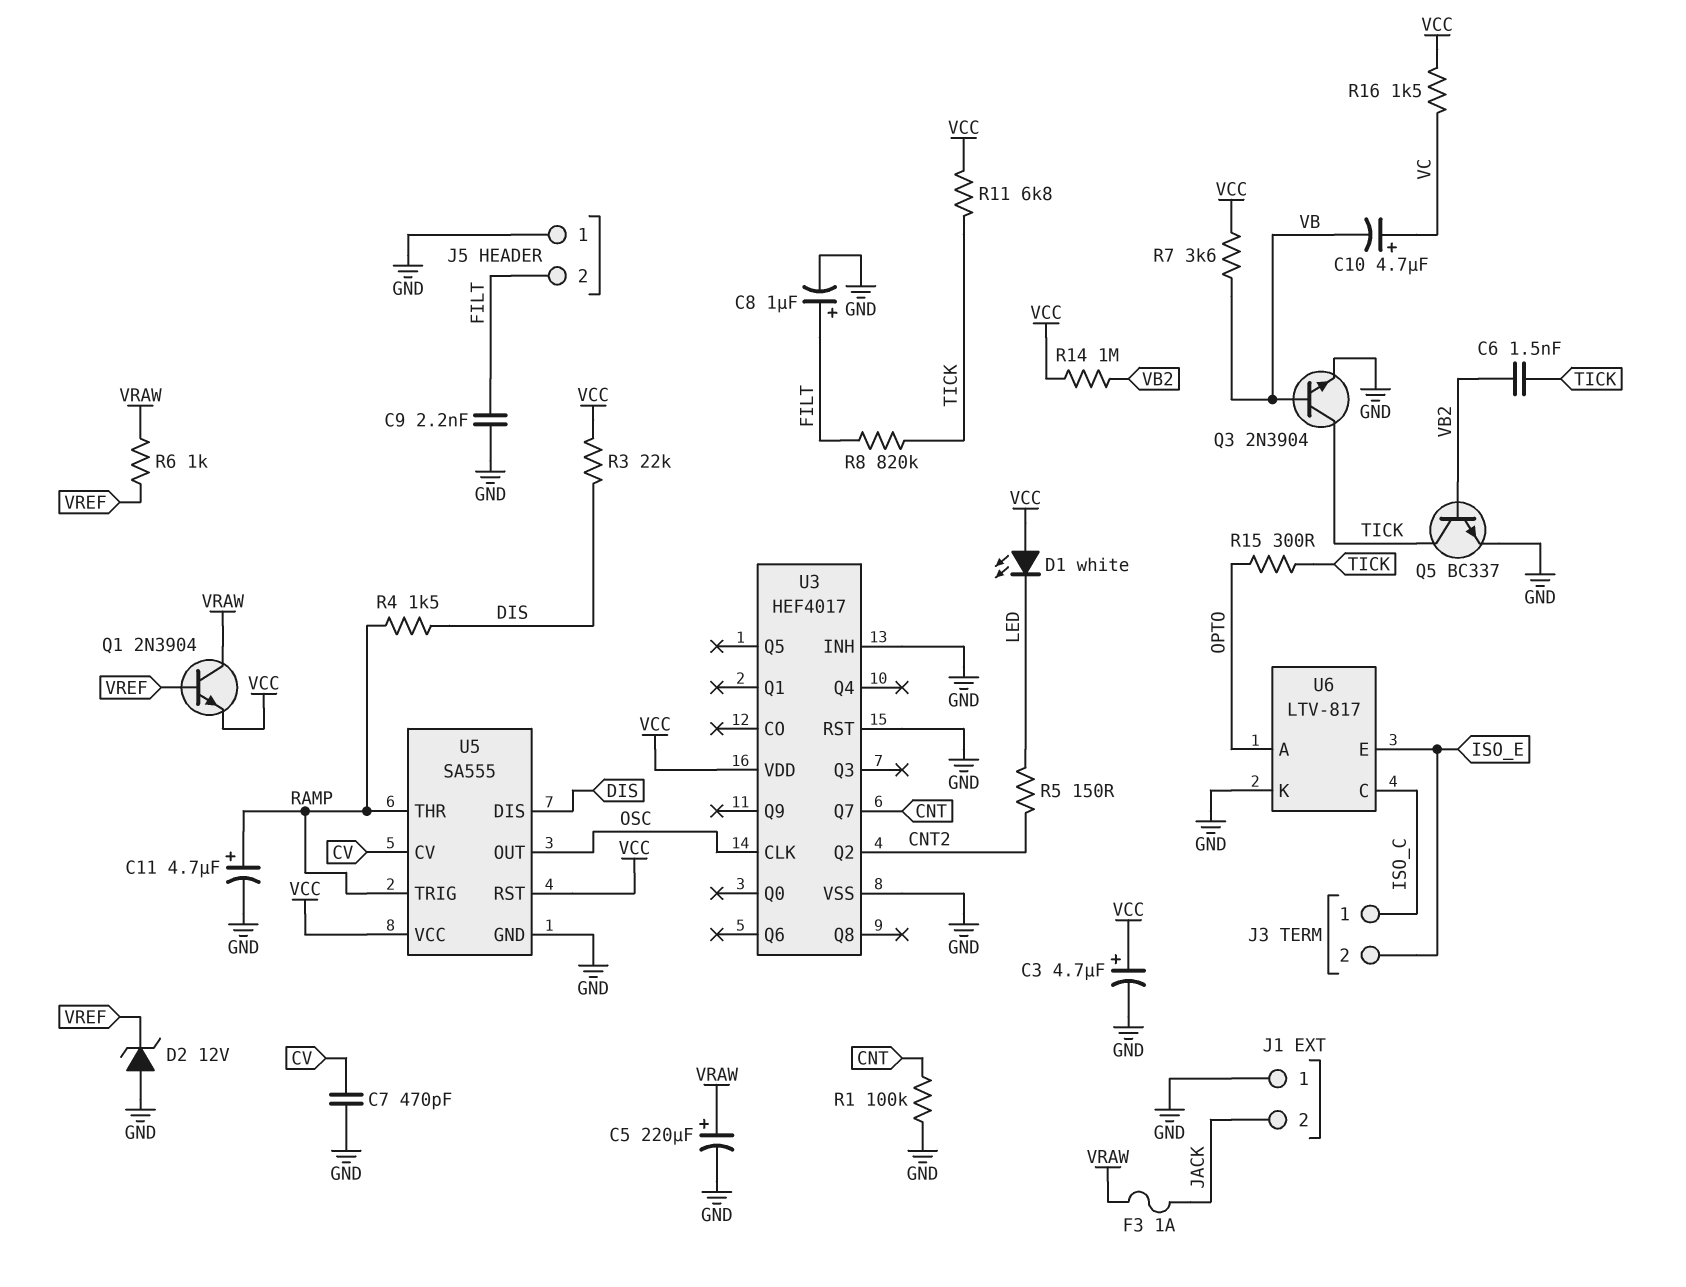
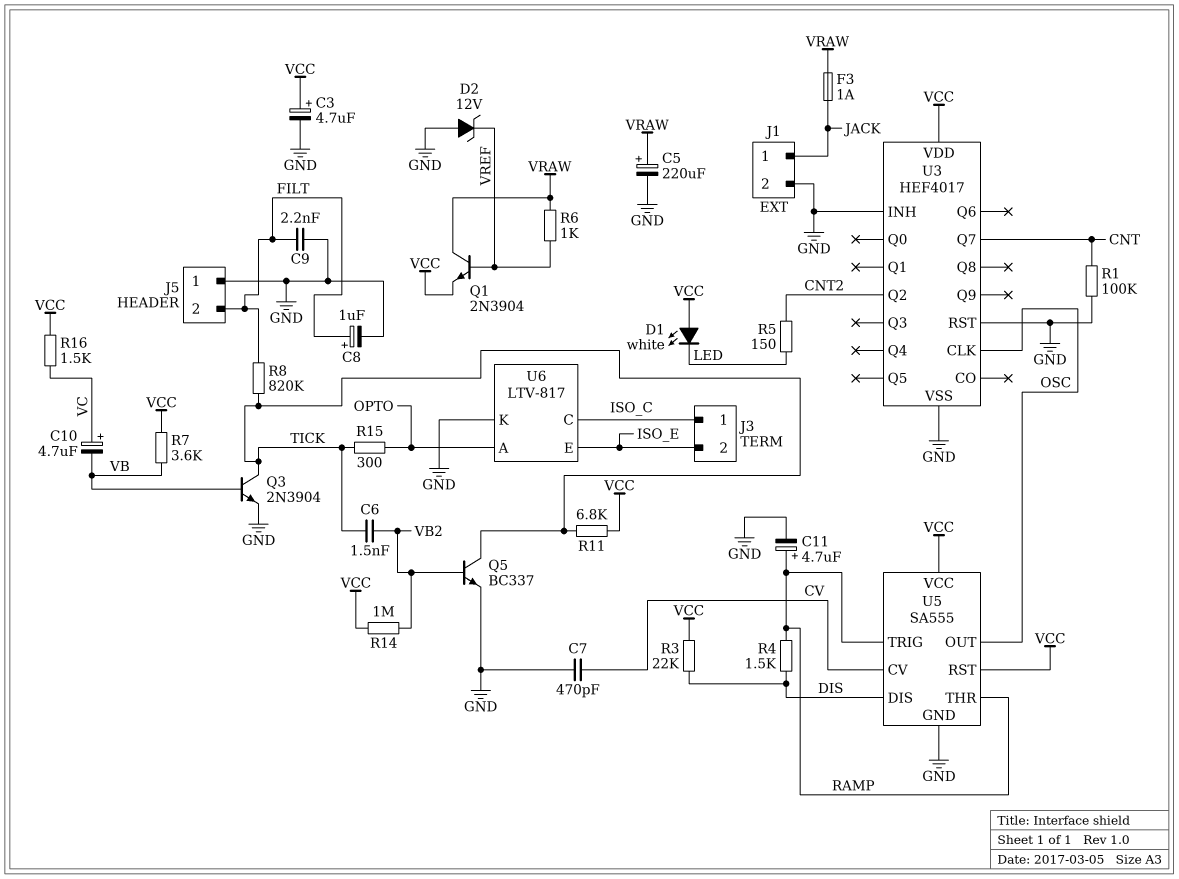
J1 pin 1: GND -> JACK
J1 pin 2: JACK -> GND

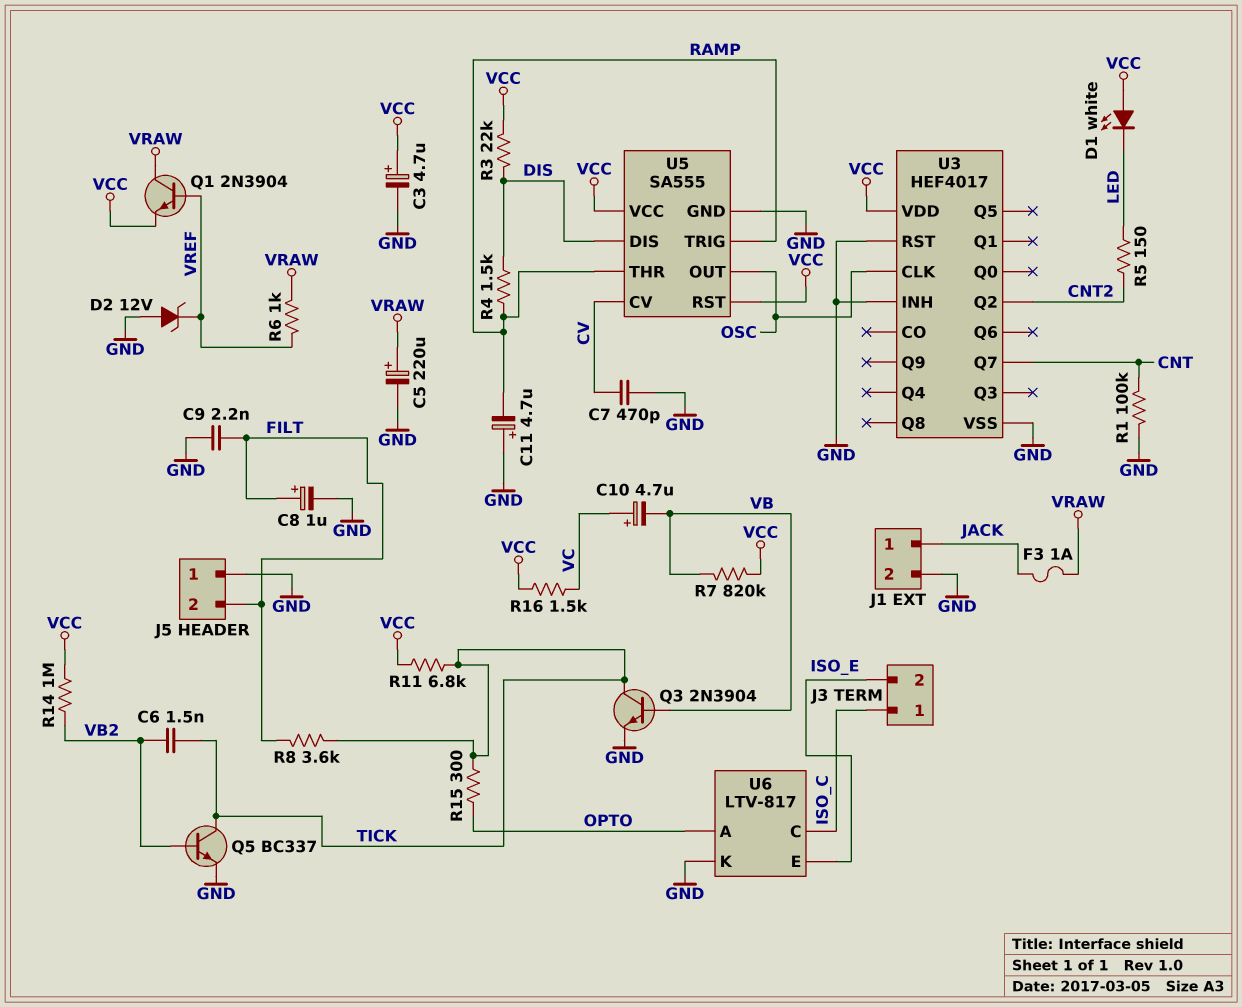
C11: 4.7uF (plus RAMP, minus GND) -> 4.7uF (plus GND, minus RAMP)
R7: 3.6k (VB, VCC) -> 820k (VB, VCC)
R8: 820k (FILT, TICK) -> 3.6k (FILT, TICK)

